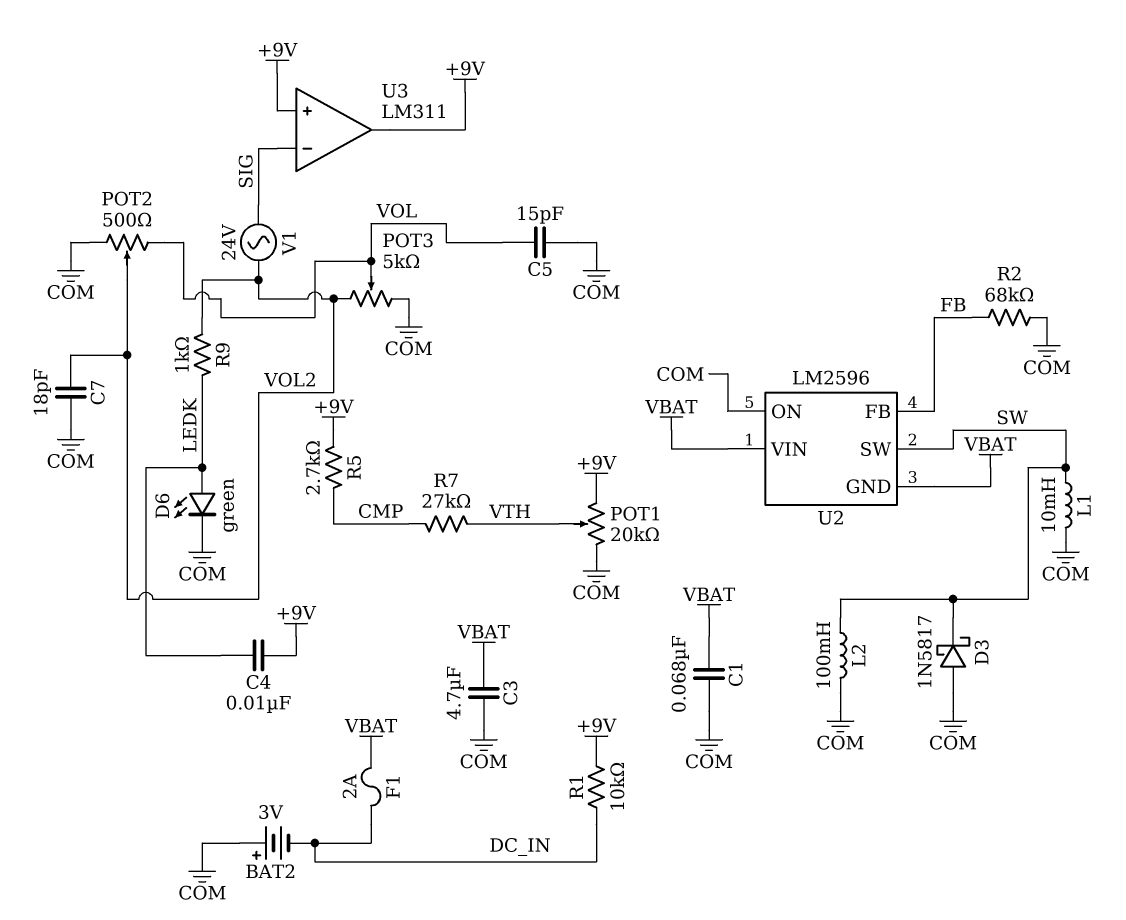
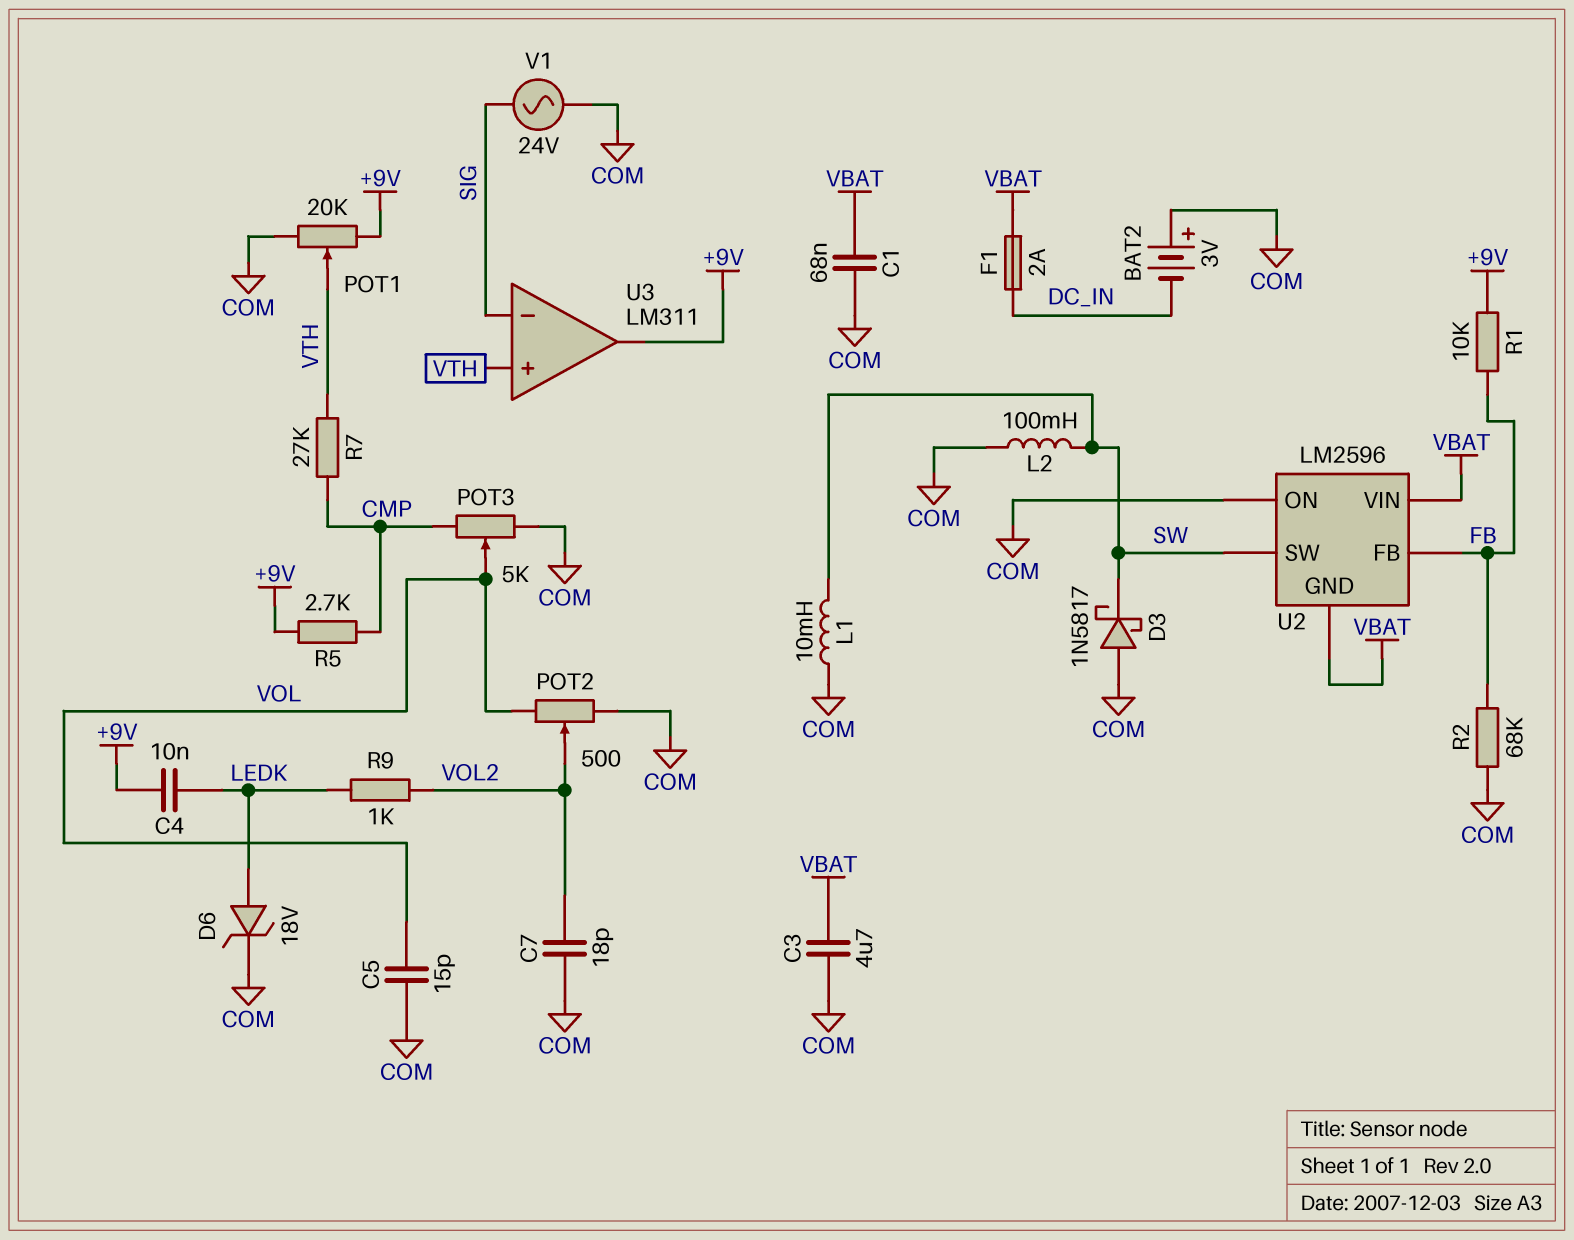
D6: LED green (A LEDK, K COM) -> zener 18V (A LEDK, K COM)
POT3: 5k (COM, VOL2, wiper VOL) -> 5k (CMP, COM, wiper VOL)
R1: 10k (+9V, DC_IN) -> 10k (+9V, FB)
U3 pin in+: +9V -> VTH
V1: AC 24V (SIG, VOL2) -> AC 24V (COM, SIG)

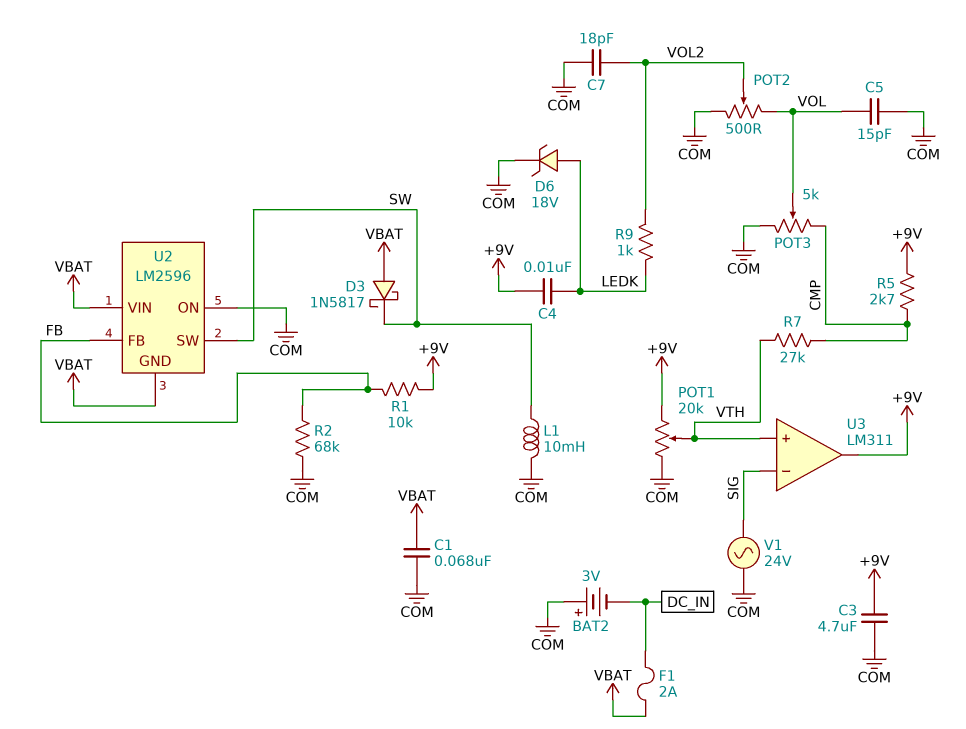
C3: 4.7uF (COM, VBAT) -> 4.7uF (+9V, COM)
D3: schottky 1N5817 (A COM, K SW) -> schottky 1N5817 (A VBAT, K SW)
L2: 100mH (COM, SW) -> none

